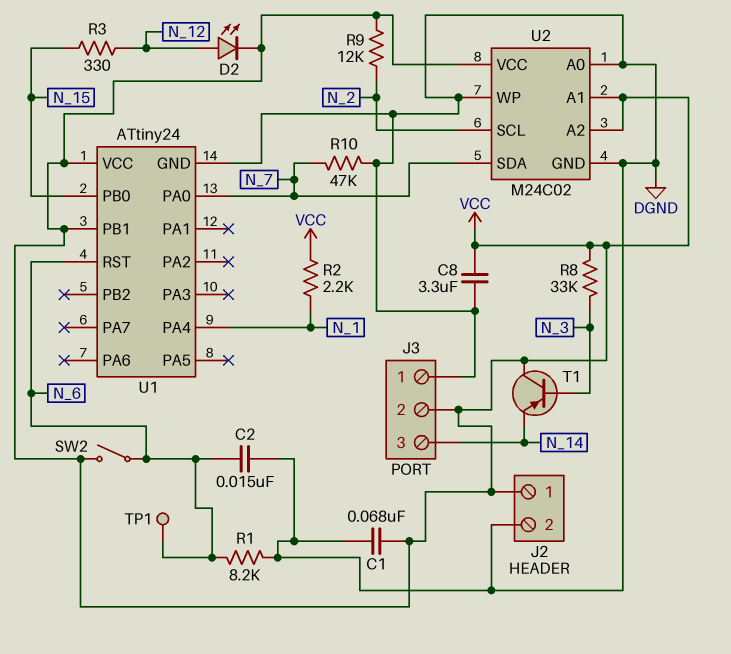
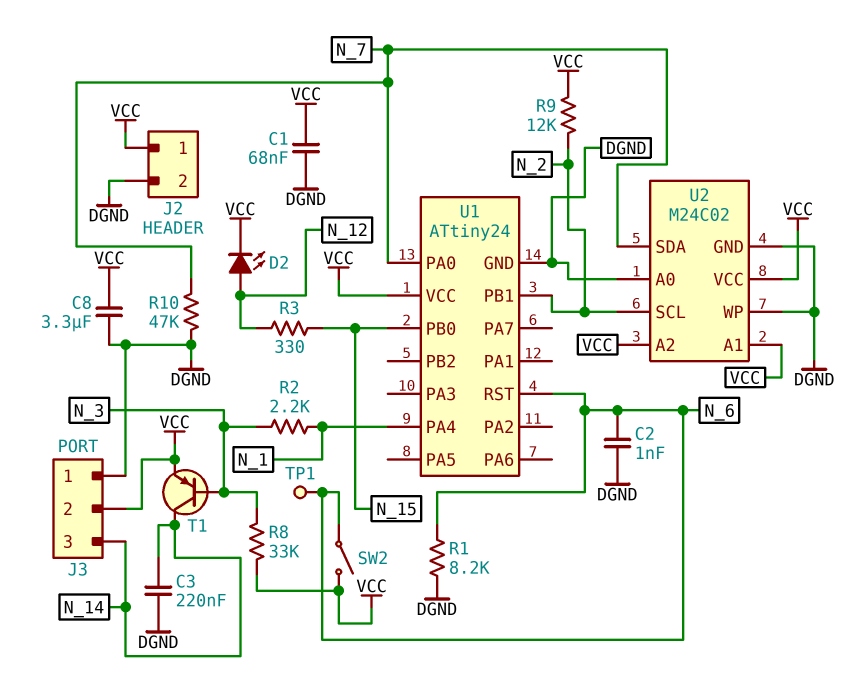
C2: 15nF (DGND, N_6) -> 1nF (DGND, N_6)
C3: none -> 220nF (DGND, N_14)
R2: 2.2k (N_1, VCC) -> 2.2k (N_1, N_3)
T1: PNP (B N_3, C VCC, E N_14) -> PNP (B N_3, C N_14, E VCC)
U1 pin PB1: VCC -> N_2

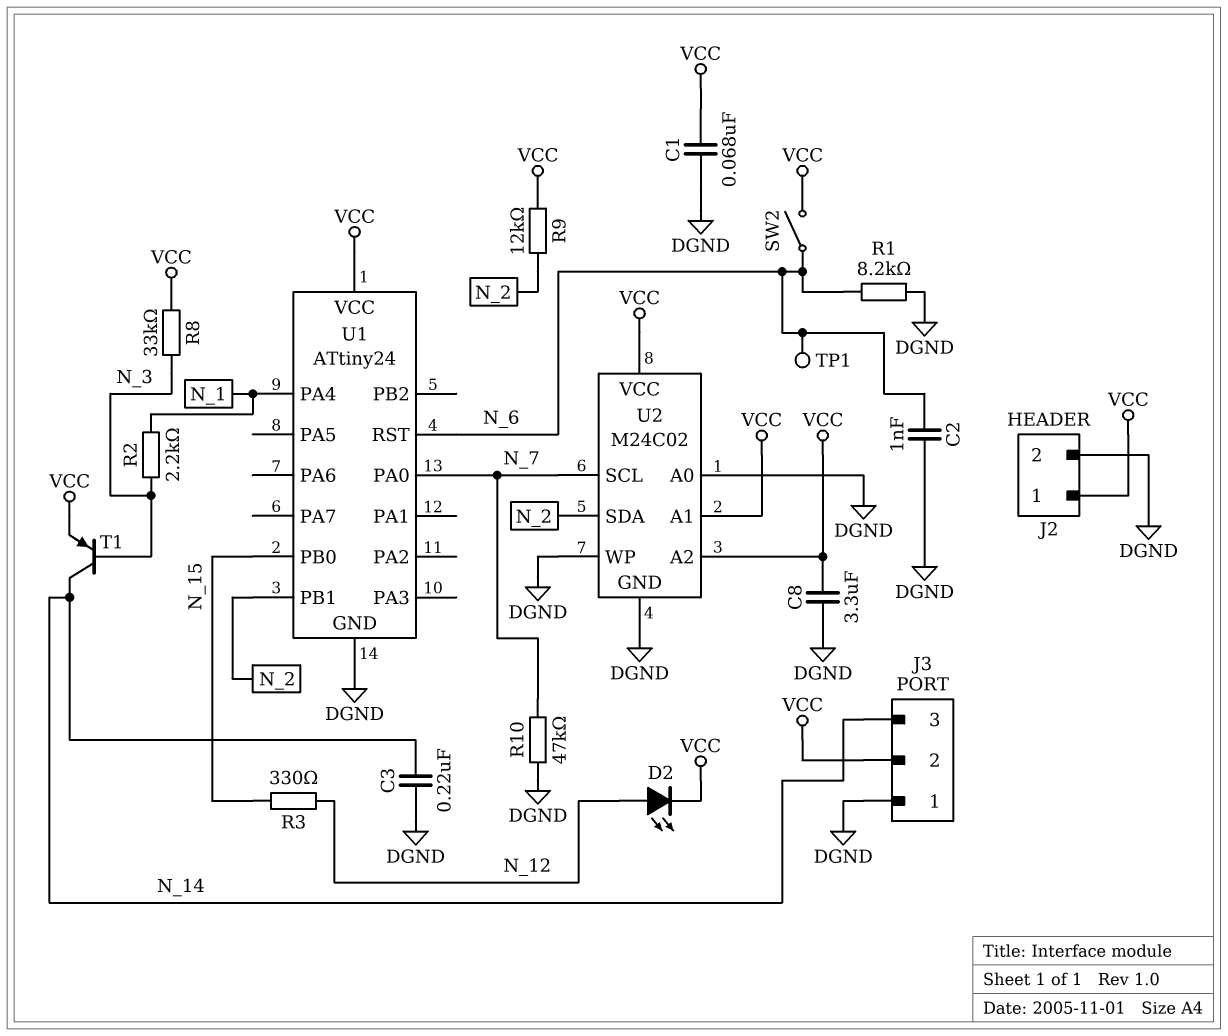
U2 pin SCL: N_2 -> N_7
U2 pin SDA: N_7 -> N_2

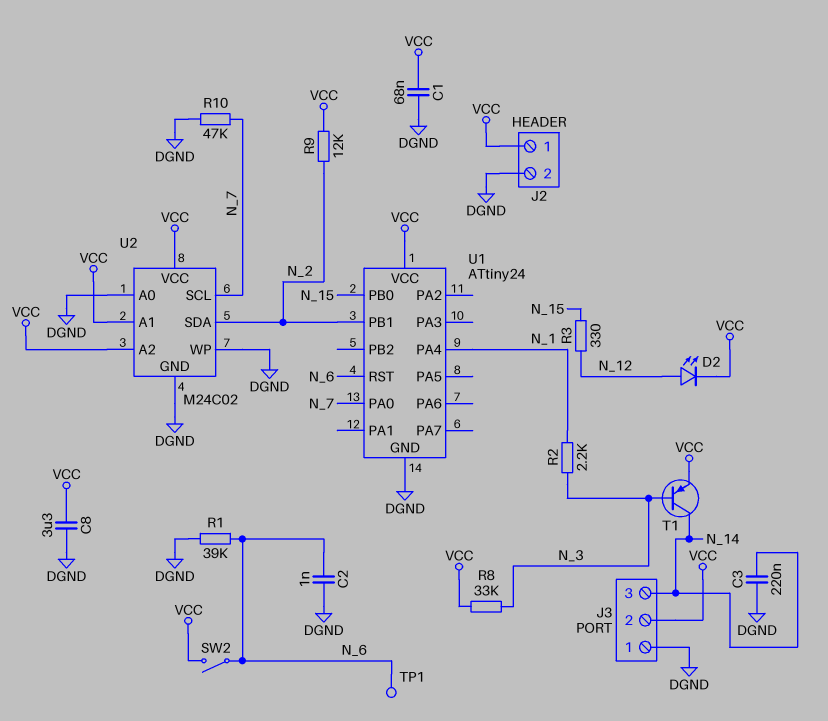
R1: 8.2k (DGND, N_6) -> 39k (DGND, N_6)

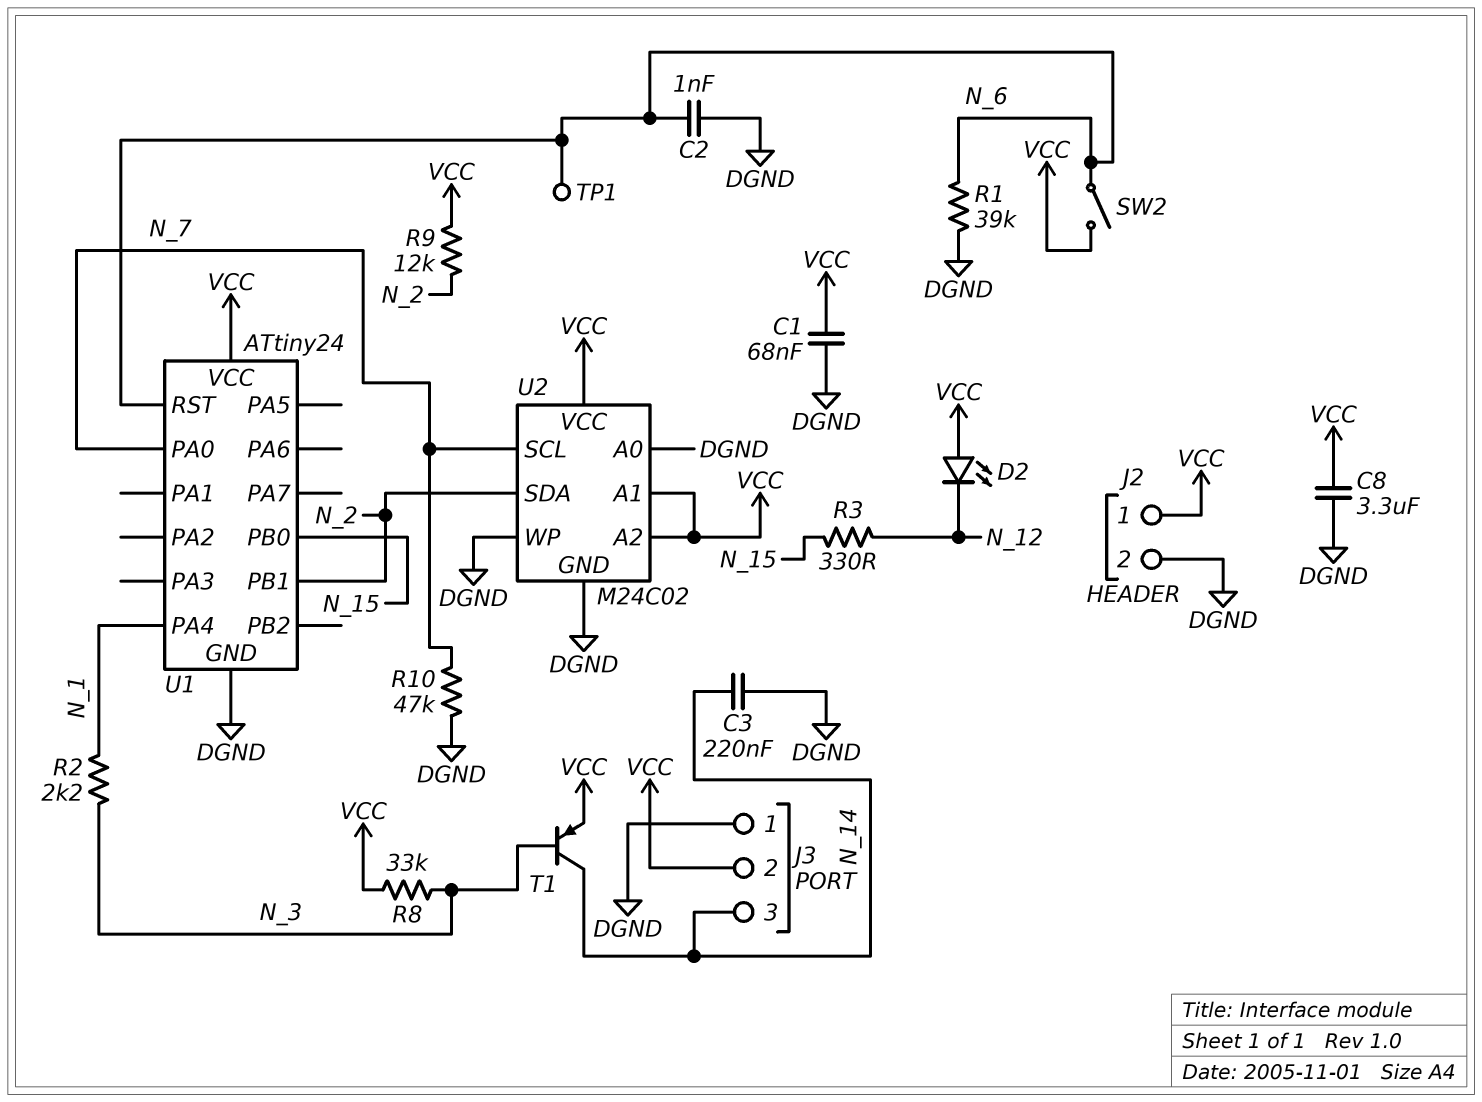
D2: LED (A N_12, K VCC) -> LED (A VCC, K N_12)

